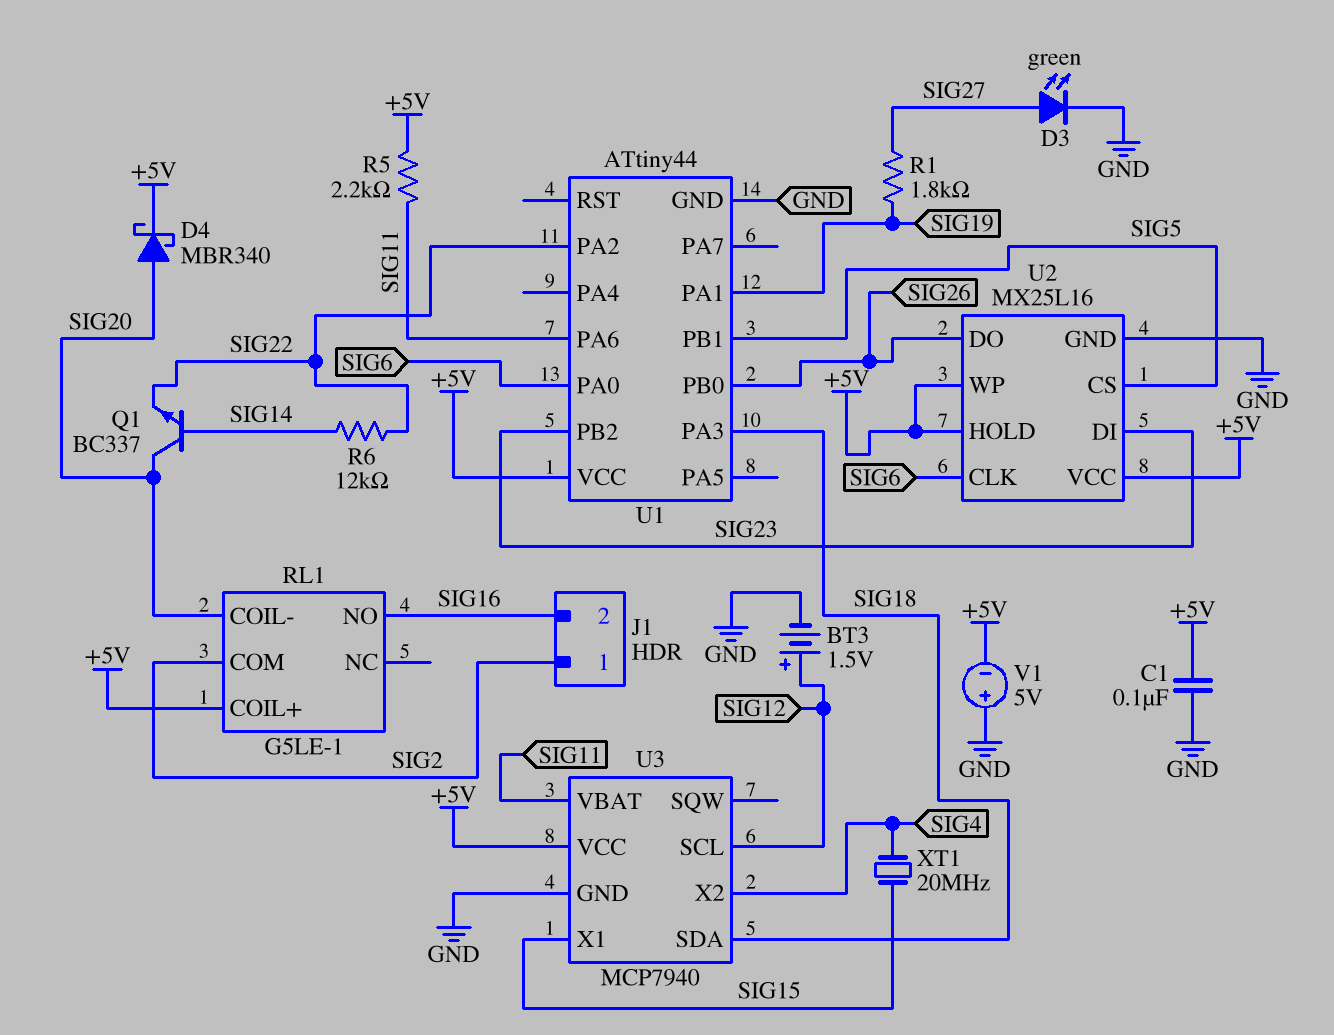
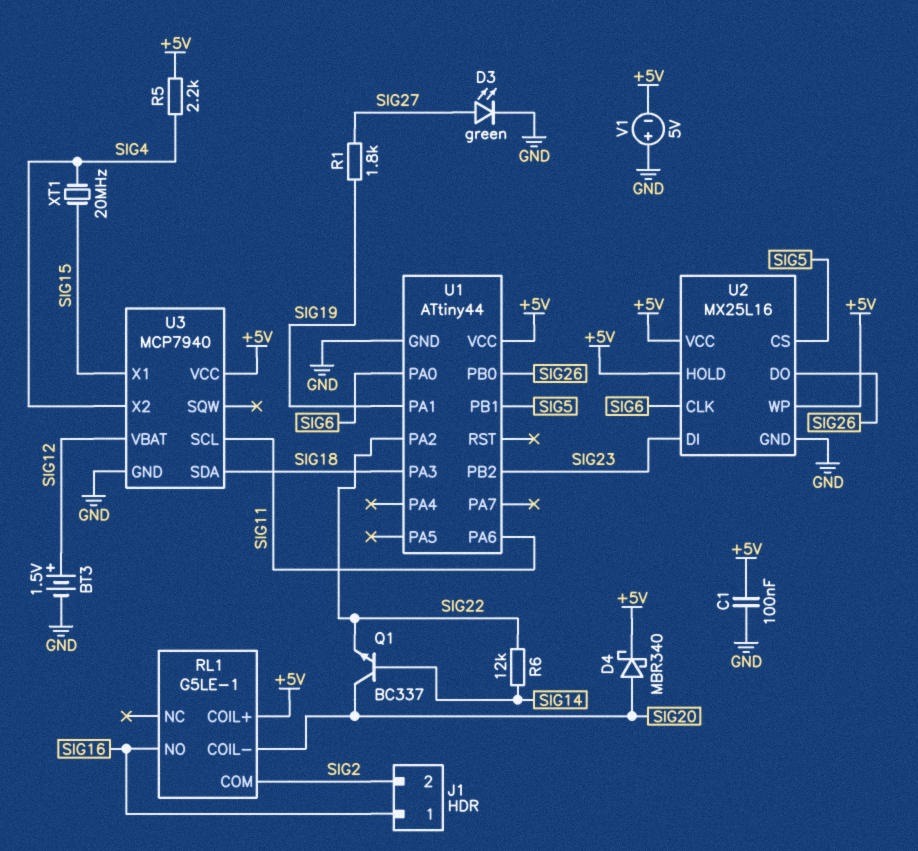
J1 pin 1: SIG2 -> SIG16
J1 pin 2: SIG16 -> SIG2
R5: 2.2k (+5V, SIG11) -> 2.2k (+5V, SIG4)
U3 pin SCL: SIG12 -> SIG11
U3 pin VBAT: SIG11 -> SIG12

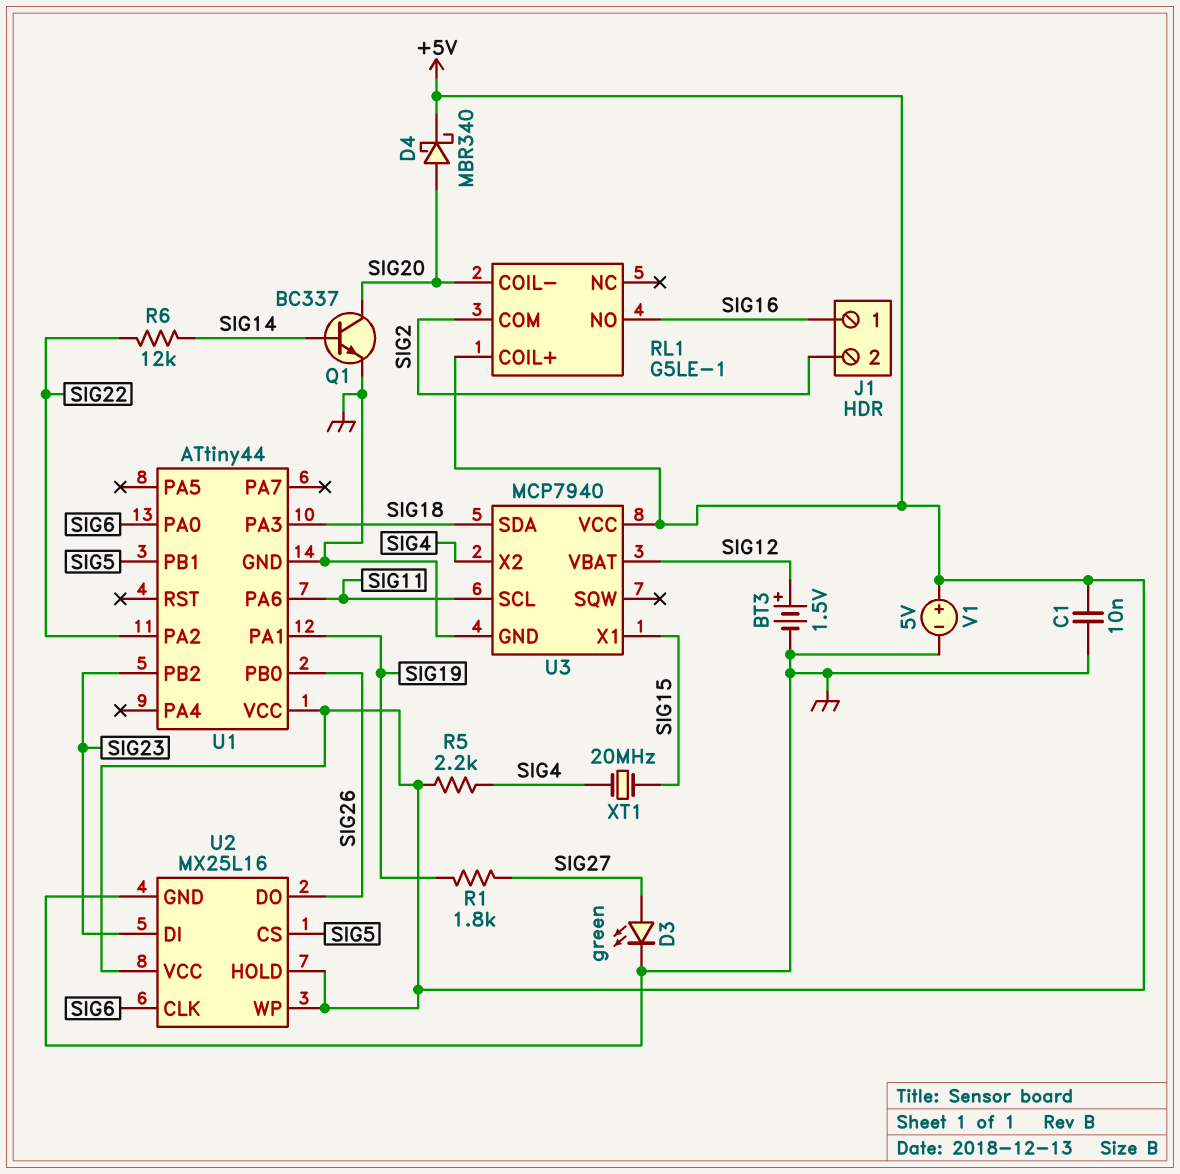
C1: 100nF (+5V, GND) -> 10nF (+5V, GND)
Q1: NPN BC337 (B SIG14, C SIG20, E SIG22) -> NPN BC337 (B SIG14, C SIG20, E GND)
V1: 5V (plus GND, minus +5V) -> 5V (plus +5V, minus GND)

